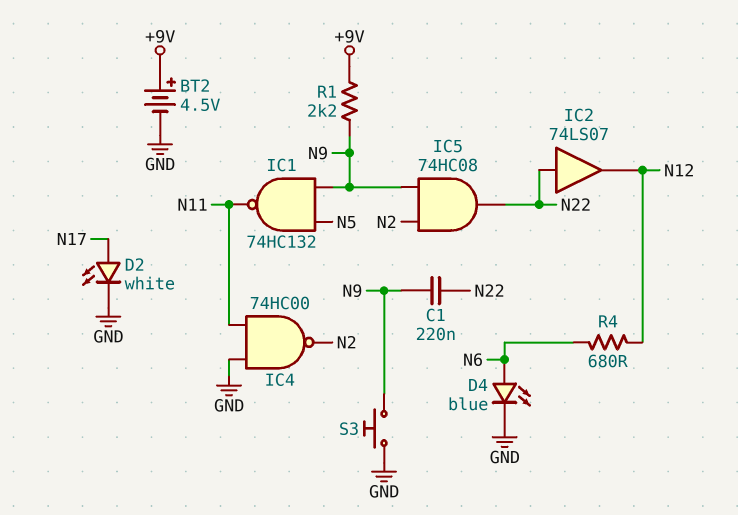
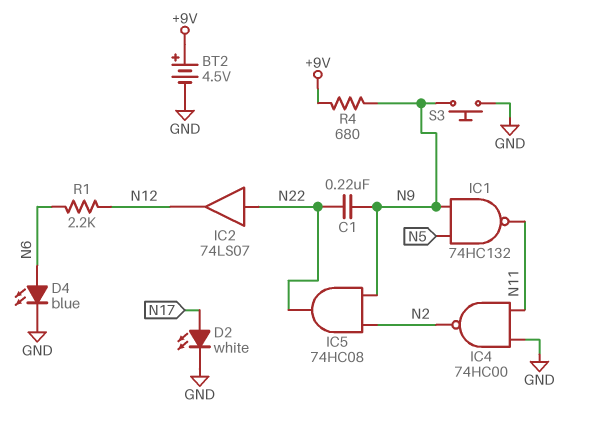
R1: 2.2k (+9V, N9) -> 2.2k (N6, N12)
R4: 680 (N6, N12) -> 680 (+9V, N9)

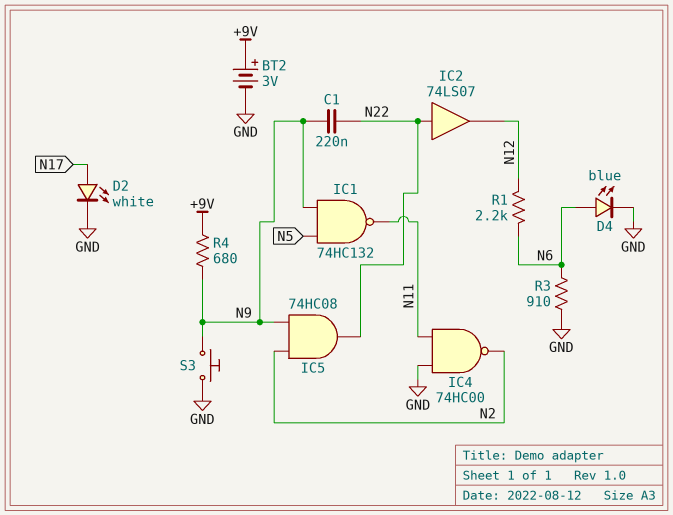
BT2: 4.5V (plus +9V, minus GND) -> 3V (plus +9V, minus GND)
R3: none -> 910 (GND, N6)

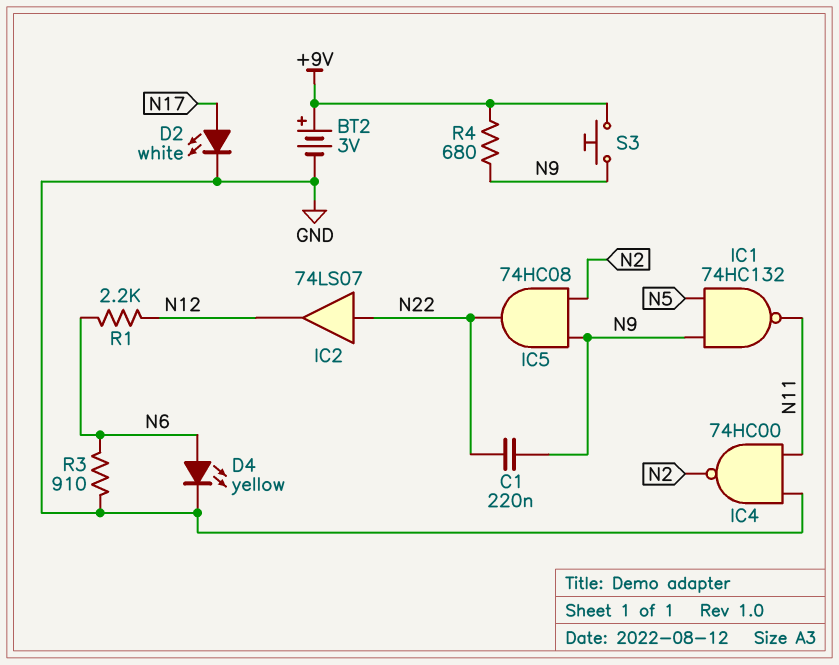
D4: LED blue (A N6, K GND) -> LED yellow (A N6, K GND)
S3: button (GND, N9) -> button (+9V, N9)

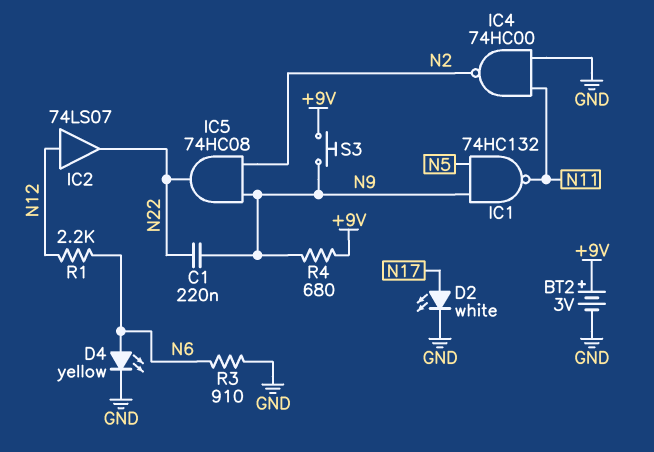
IC2: buffer 74LS07 (in N22, out N12) -> buffer 74LS07 (in N12, out N22)

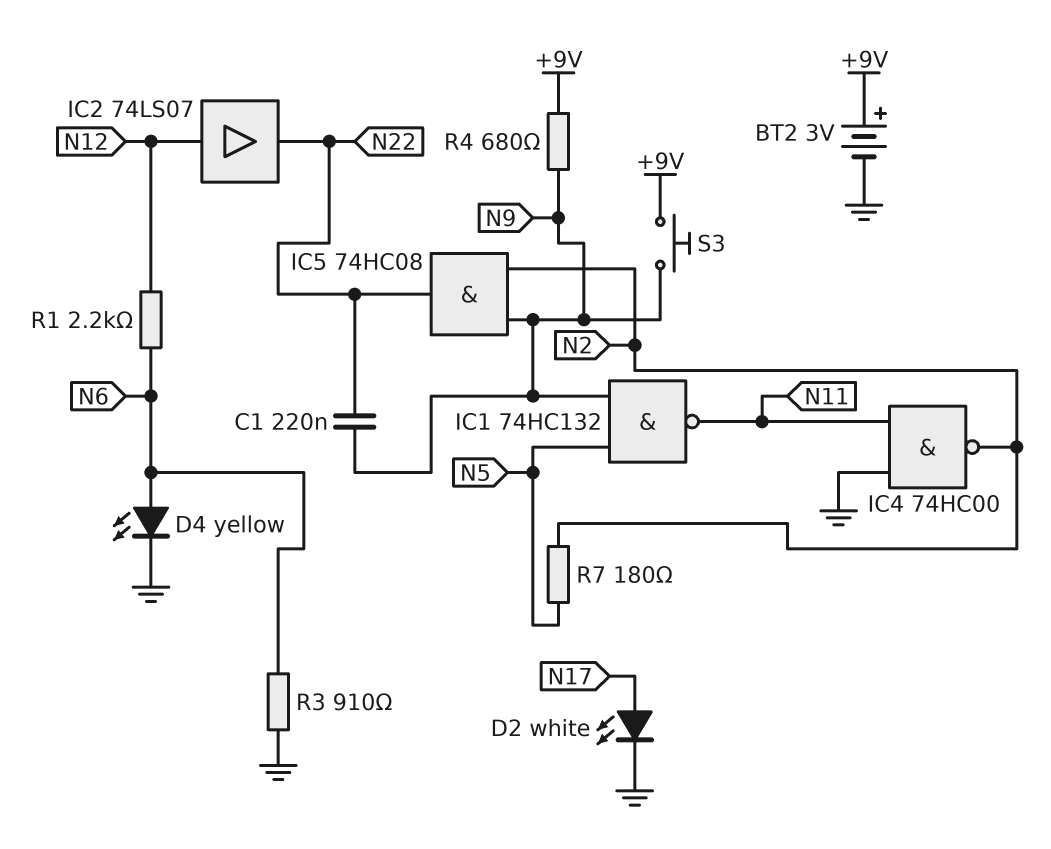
R7: none -> 180 (N2, N5)

